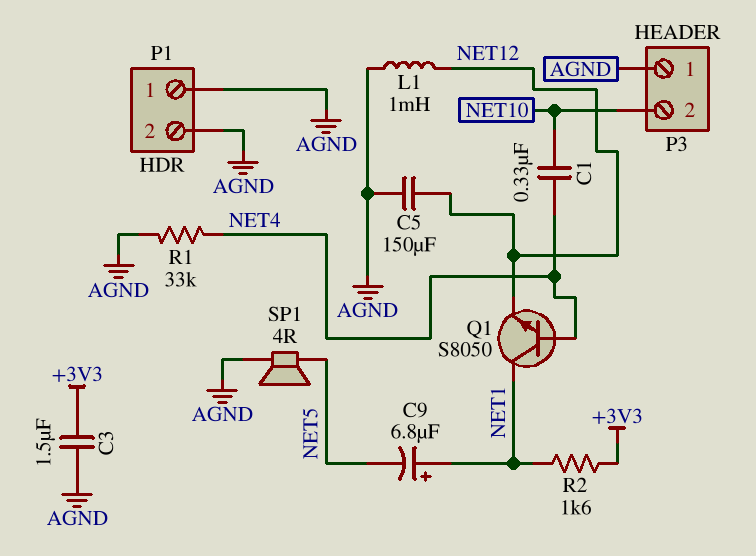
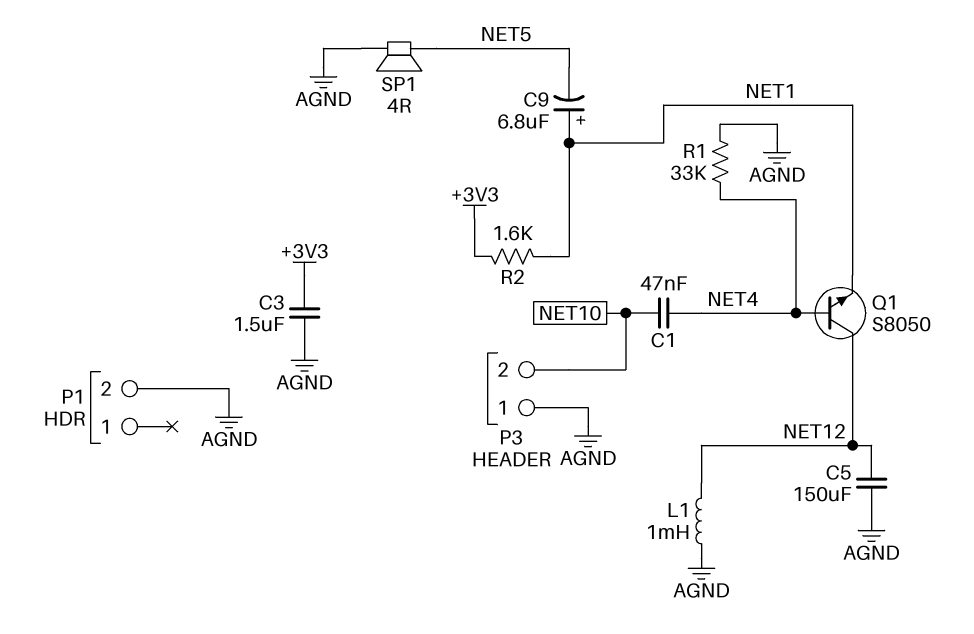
C1: 330nF (NET4, NET10) -> 47nF (NET4, NET10)
P1 pin 1: AGND -> none
Q1: NPN S8050 (B NET4, C NET1, E NET12) -> NPN S8050 (B NET4, C NET12, E NET1)

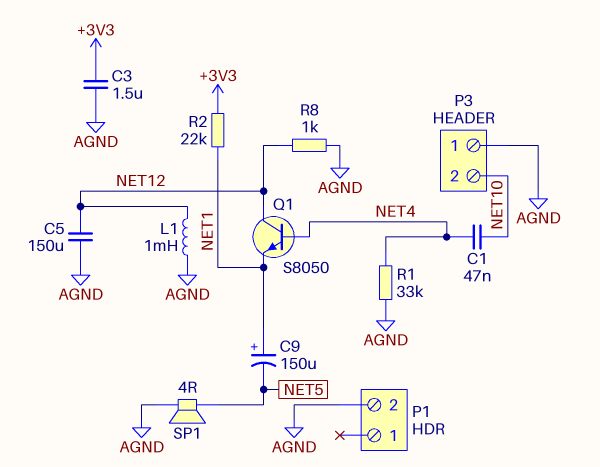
C9: 6.8uF (plus NET1, minus NET5) -> 150uF (plus NET1, minus NET5)
R2: 1.6k (+3V3, NET1) -> 22k (+3V3, NET1)
R8: none -> 1k (AGND, NET12)

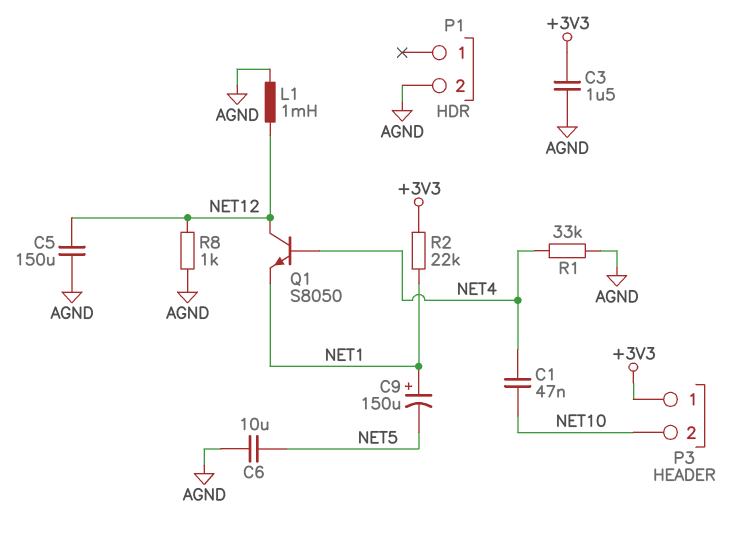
C6: none -> 10uF (AGND, NET5)
P3 pin 1: AGND -> +3V3
SP1: speaker 4R (AGND, NET5) -> none

